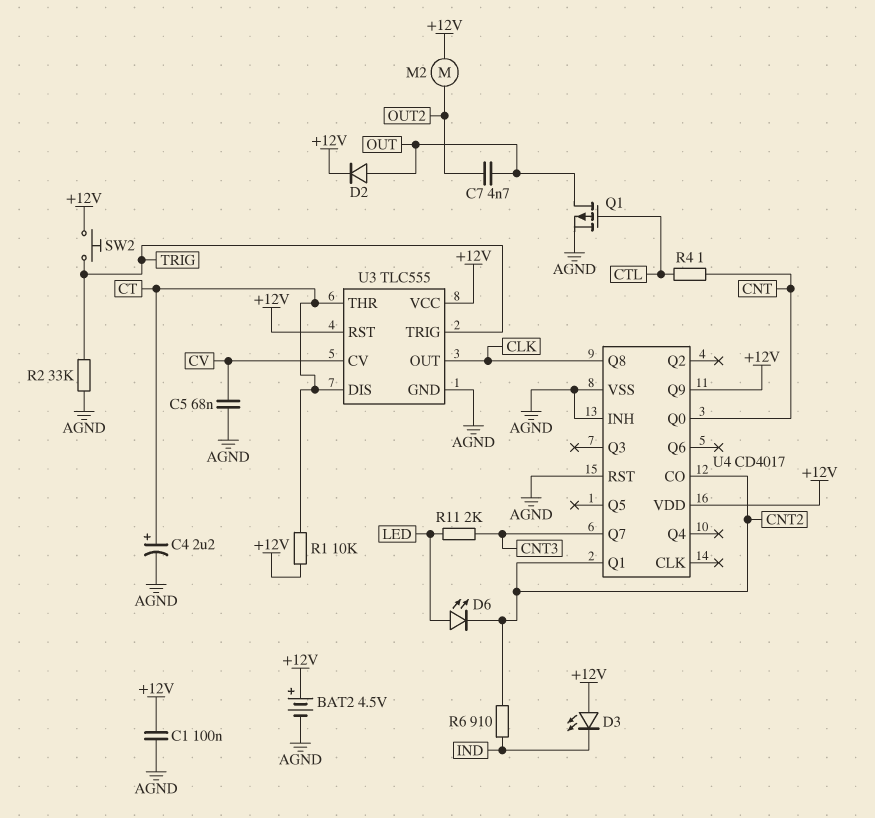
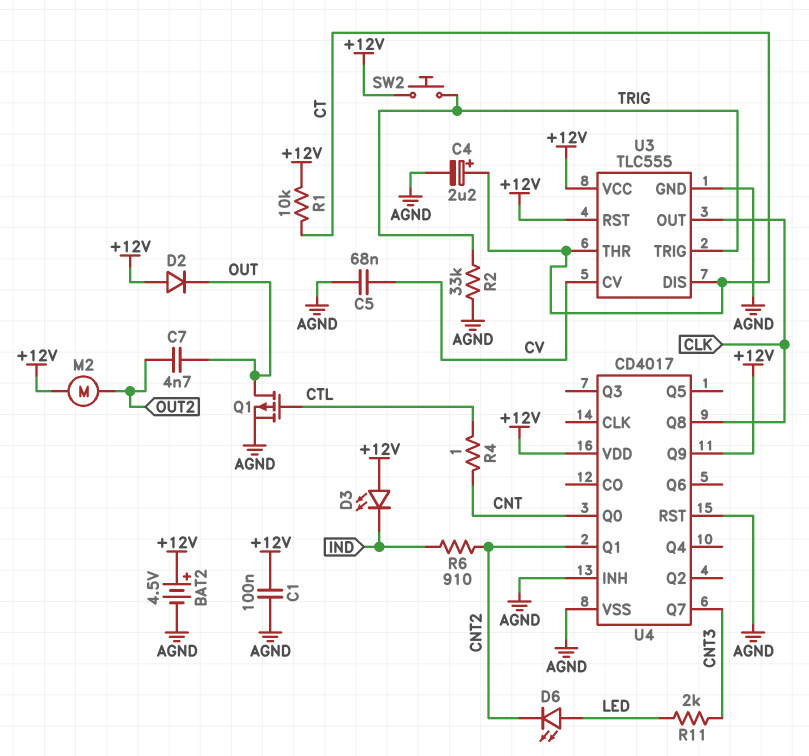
D2: diode (A OUT, K +12V) -> diode (A +12V, K OUT)
U4 pin CO: CNT2 -> none

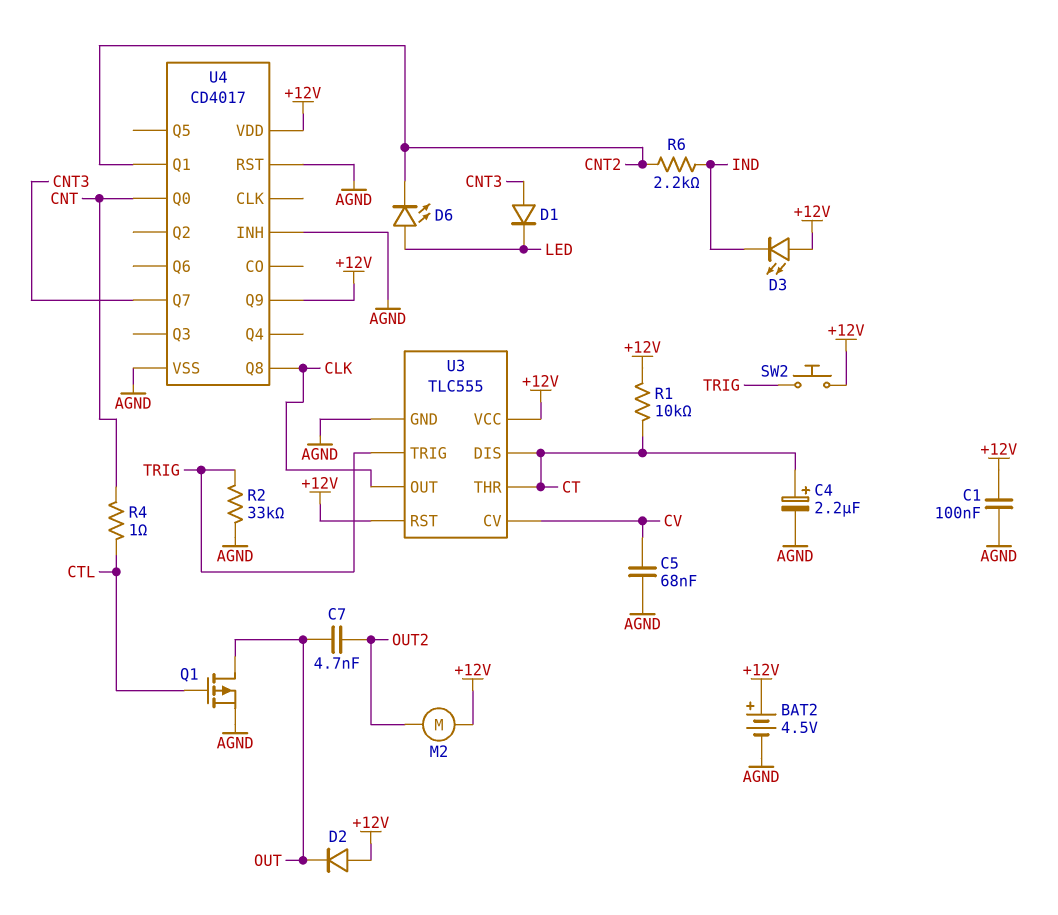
D1: none -> diode (A CNT3, K LED)
R6: 910 (CNT2, IND) -> 2.2k (CNT2, IND)
R11: 2k (CNT3, LED) -> none

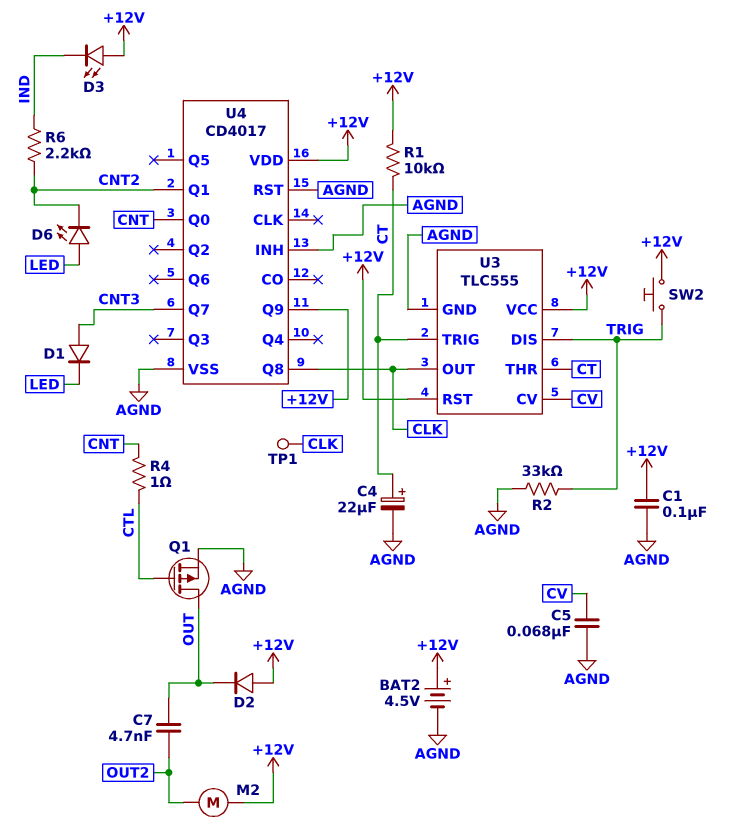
C4: 2.2uF (plus CT, minus AGND) -> 22uF (plus CT, minus AGND)
TP1: none -> test point (CLK)
U3 pin DIS: CT -> TRIG
U3 pin TRIG: TRIG -> CT

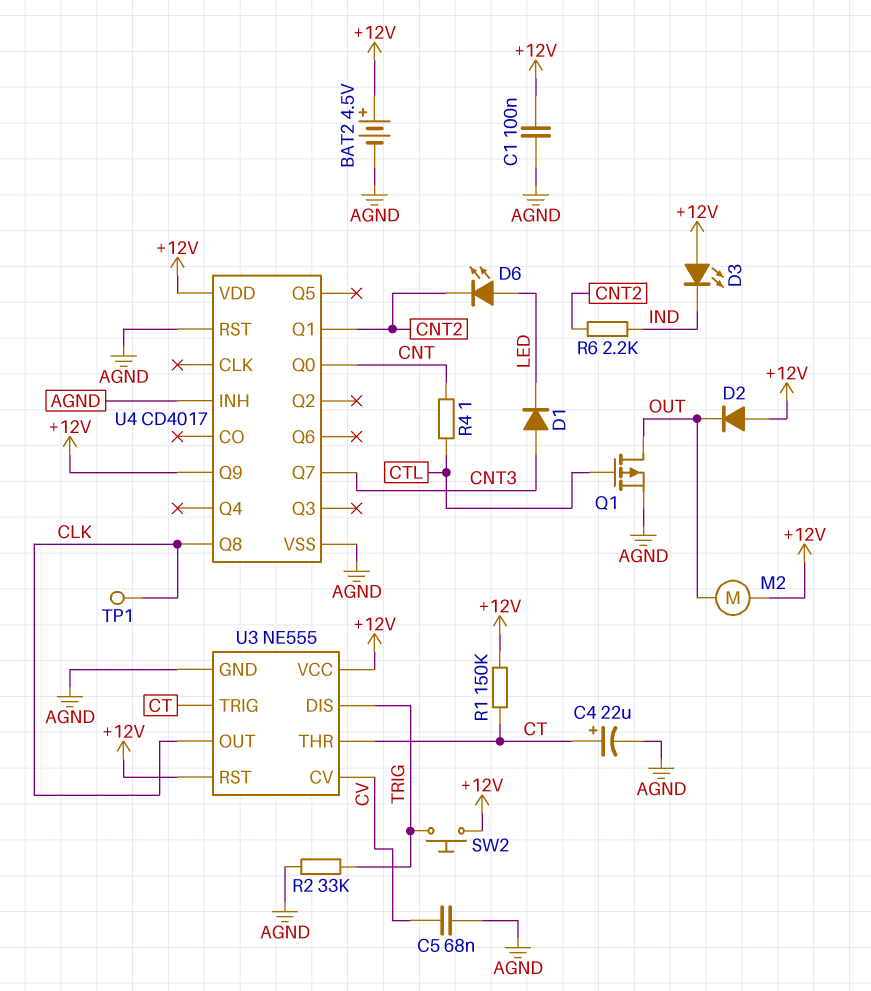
C7: 4.7nF (OUT, OUT2) -> none
M2: motor (+12V, OUT2) -> motor (+12V, OUT)
R1: 10k (+12V, CT) -> 150k (+12V, CT)
U3: TLC555 -> NE555

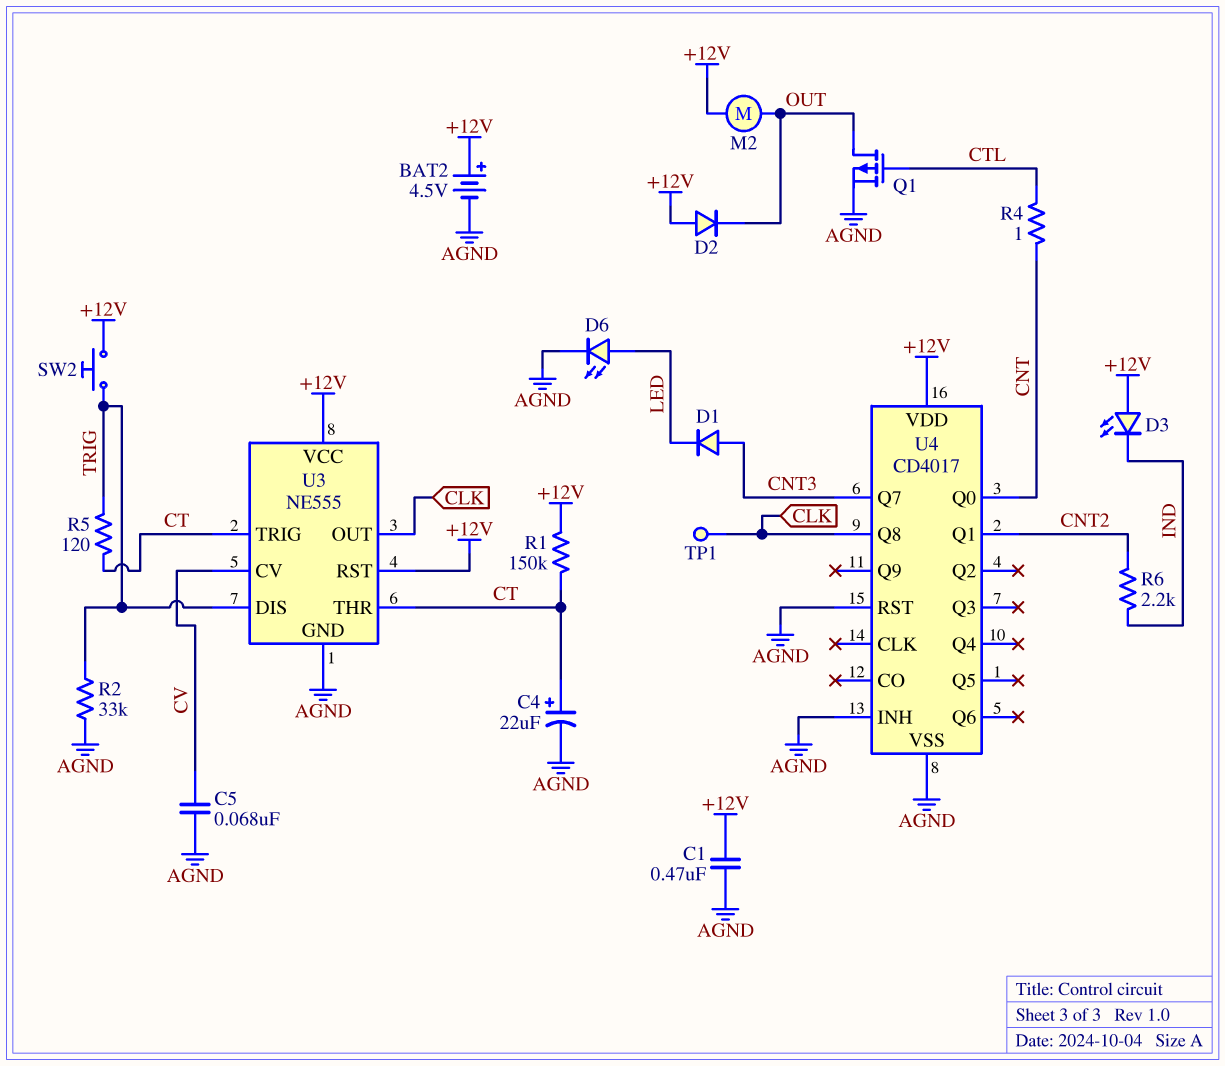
C1: 100nF (+12V, AGND) -> 470nF (+12V, AGND)
D6: LED (A LED, K CNT2) -> LED (A LED, K AGND)
R5: none -> 120 (CT, TRIG)
U4 pin Q9: +12V -> none

